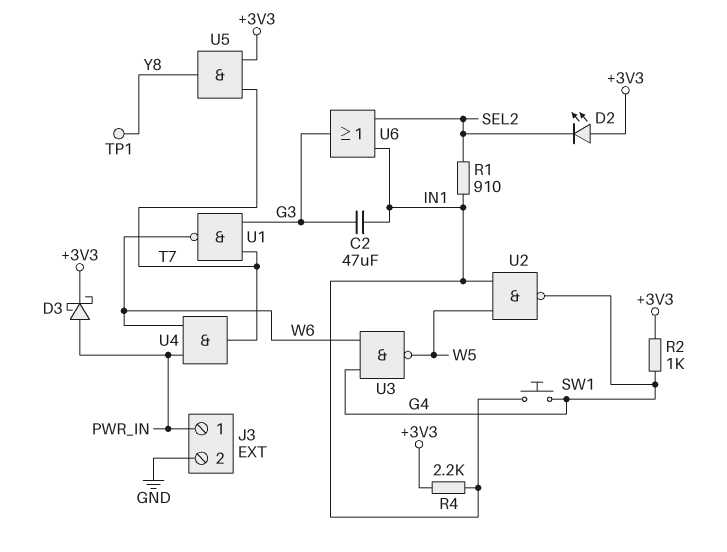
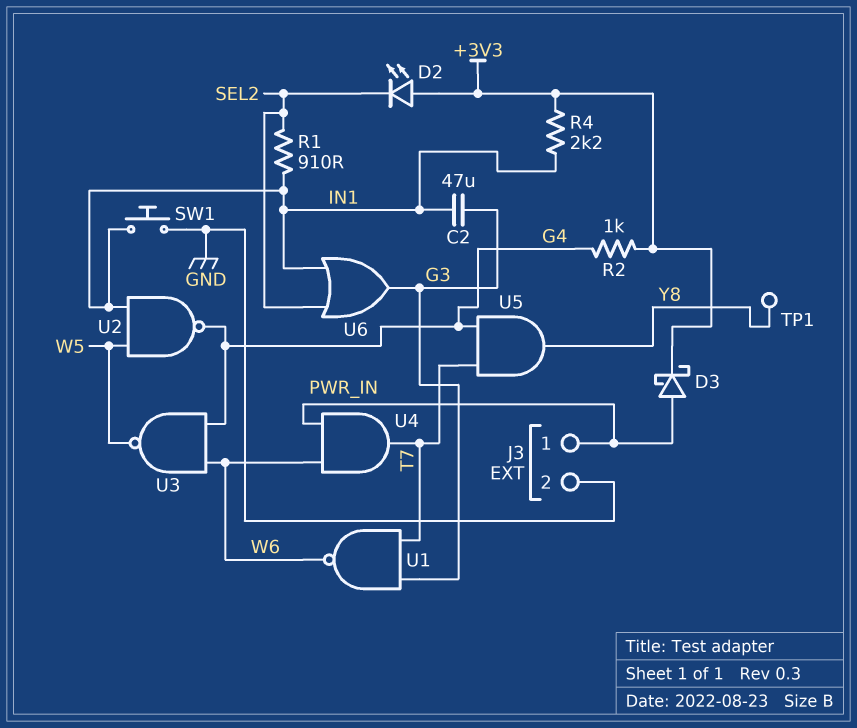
SW1: button (G4, IN1) -> button (GND, IN1)
U5: AND (in +3V3, in T7, out Y8) -> AND (in G4, in T7, out Y8)

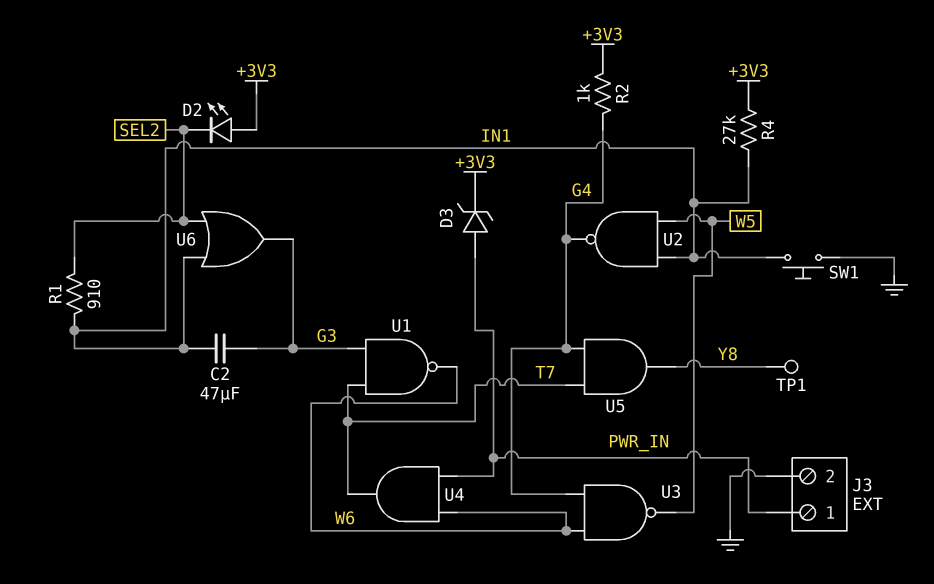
D3: schottky (A PWR_IN, K +3V3) -> zener (A PWR_IN, K +3V3)
R4: 2.2k (+3V3, IN1) -> 27k (+3V3, IN1)

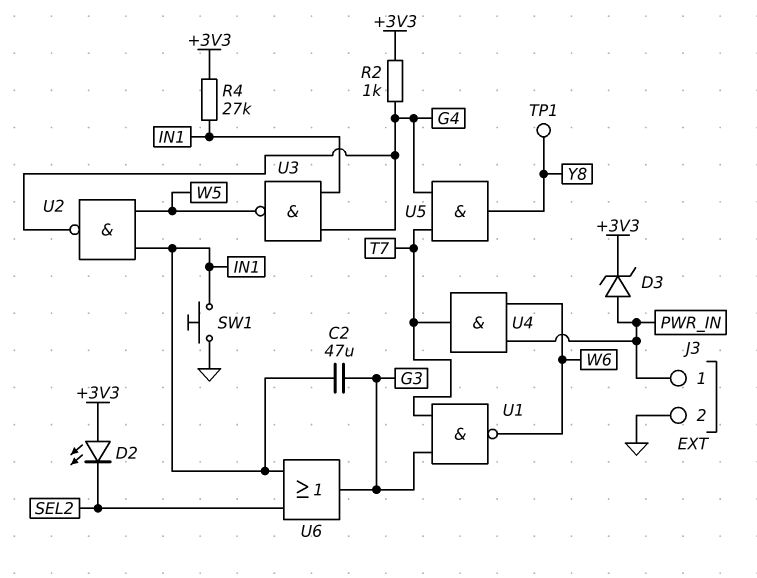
R1: 910 (IN1, SEL2) -> none
U3: NAND (in G4, in W6, out W5) -> NAND (in G4, in IN1, out W5)

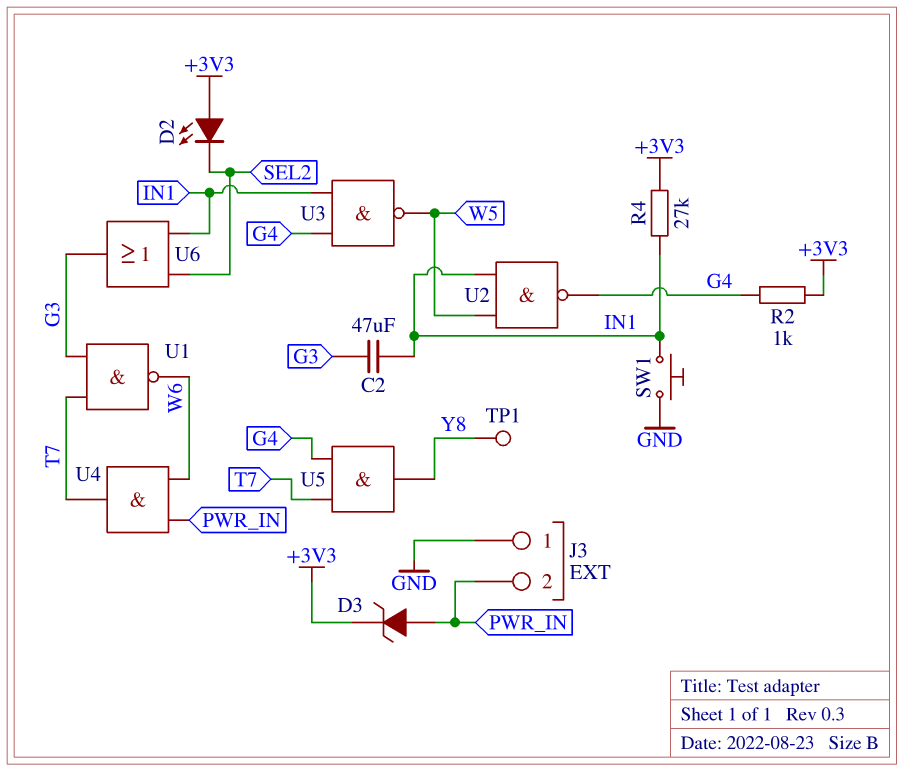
J3 pin 1: PWR_IN -> GND
J3 pin 2: GND -> PWR_IN

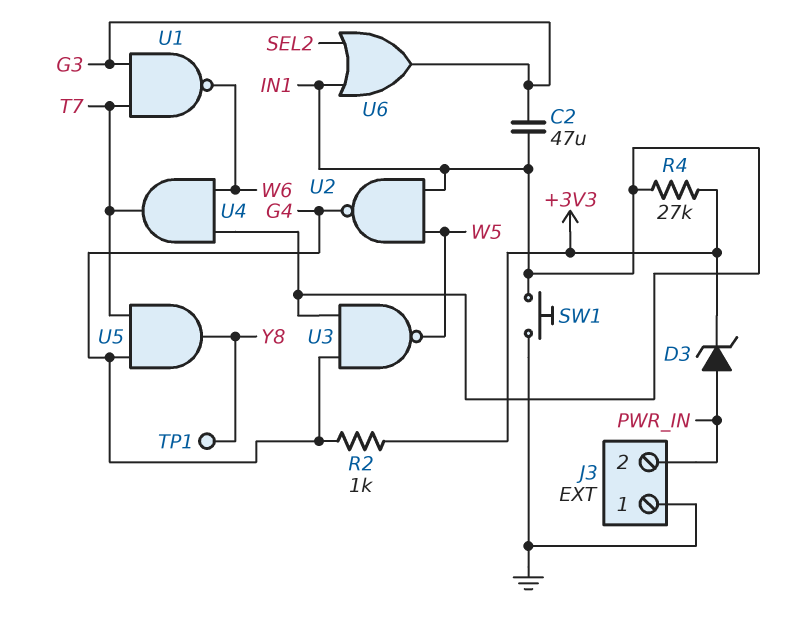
D2: LED (A +3V3, K SEL2) -> none
U4: AND (in PWR_IN, in W6, out T7) -> AND (in IN1, in W6, out T7)

